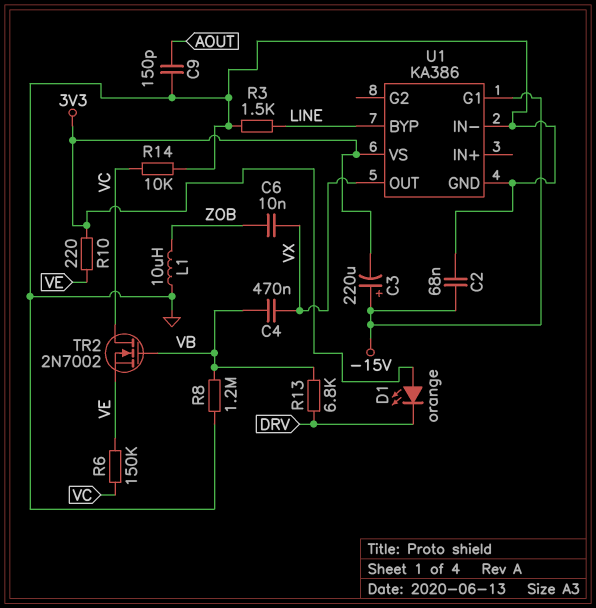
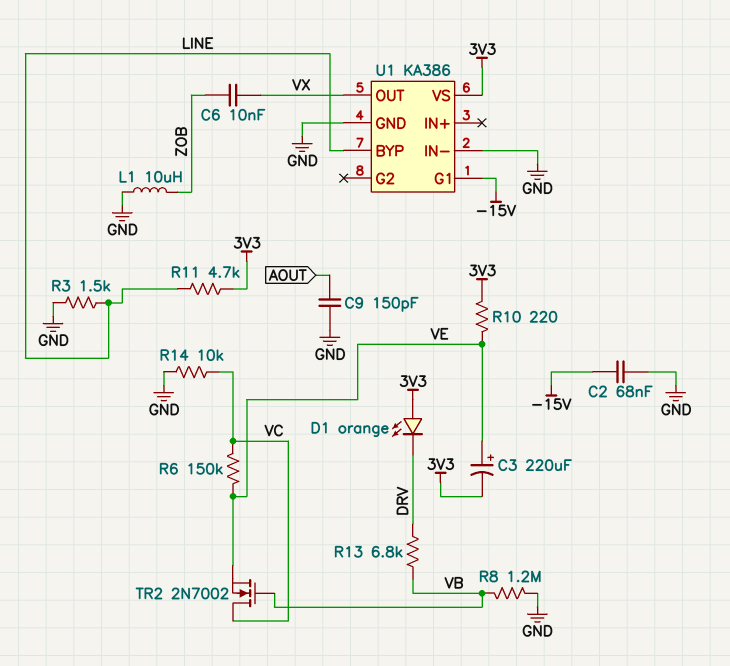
C3: 220uF (plus -15V, minus 3V3) -> 220uF (plus VE, minus 3V3)
C4: 470nF (VB, VX) -> none
R11: none -> 4.7k (3V3, LINE)

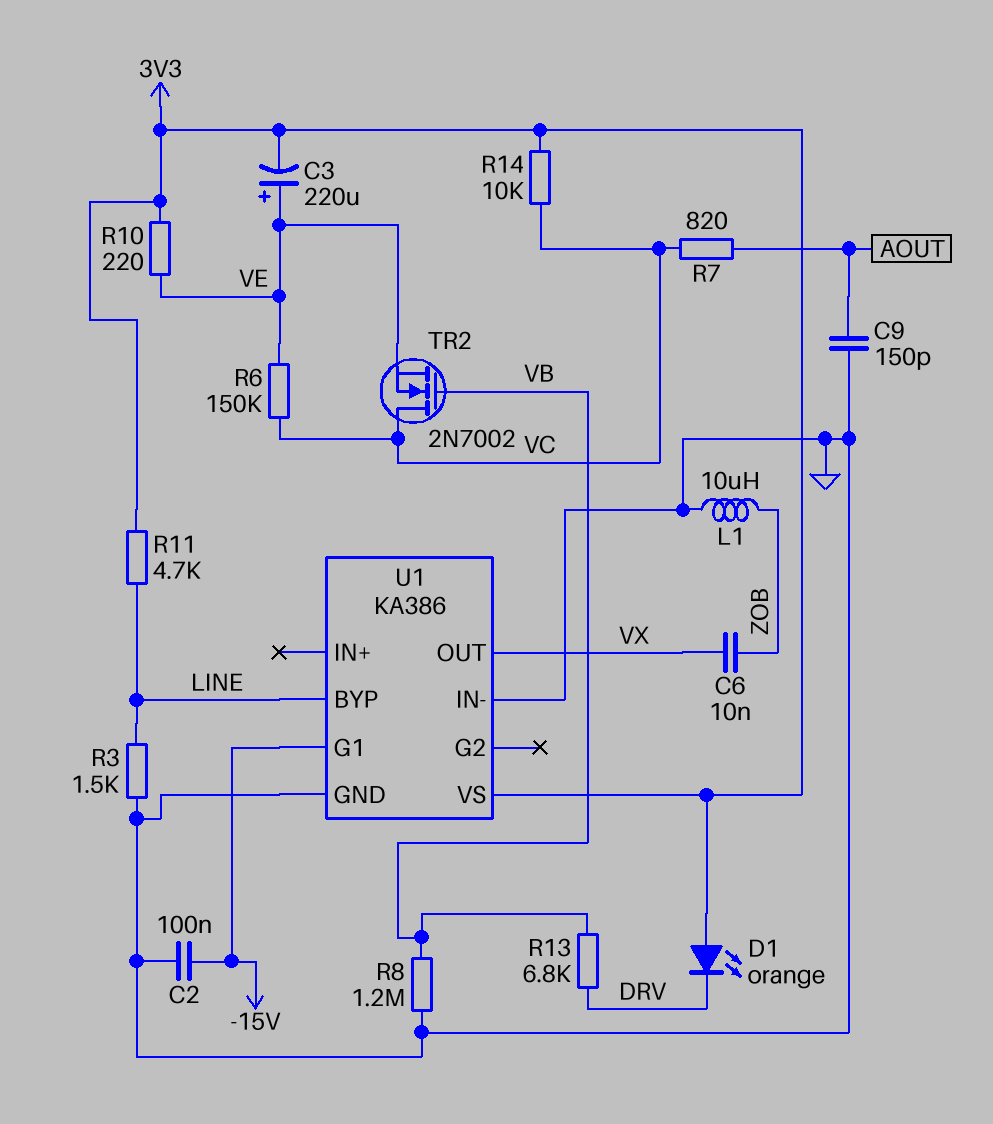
C2: 68nF (-15V, GND) -> 100nF (-15V, GND)
R7: none -> 820 (AOUT, VC)
R14: 10k (GND, VC) -> 10k (3V3, VC)

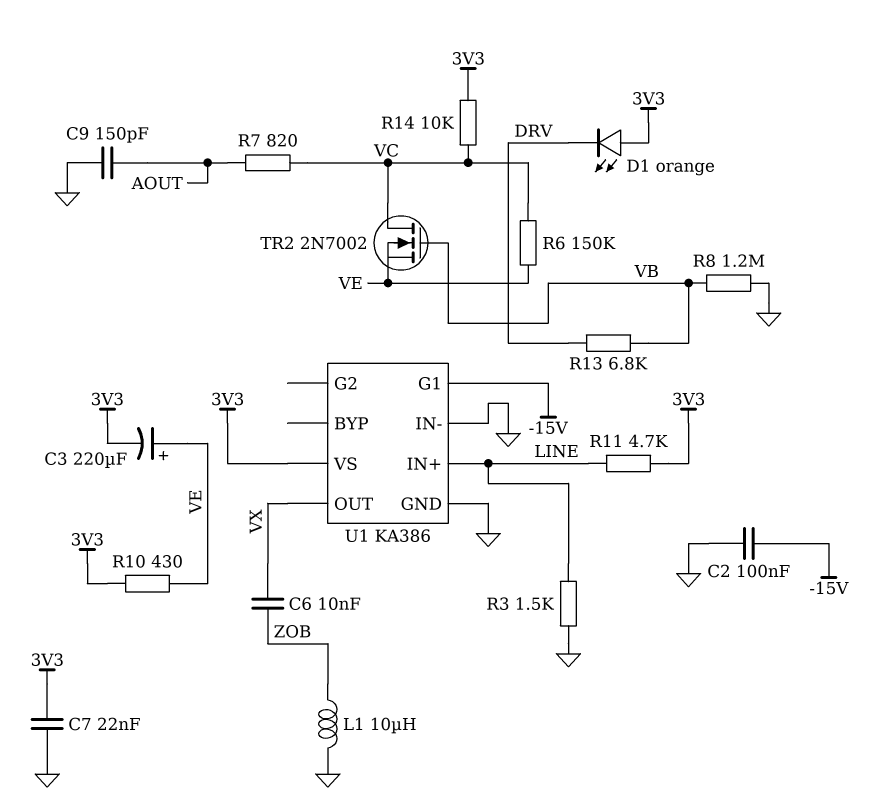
C7: none -> 22nF (3V3, GND)
R10: 220 (3V3, VE) -> 430 (3V3, VE)
U1 pin BYP: LINE -> none
U1 pin IN+: none -> LINE

